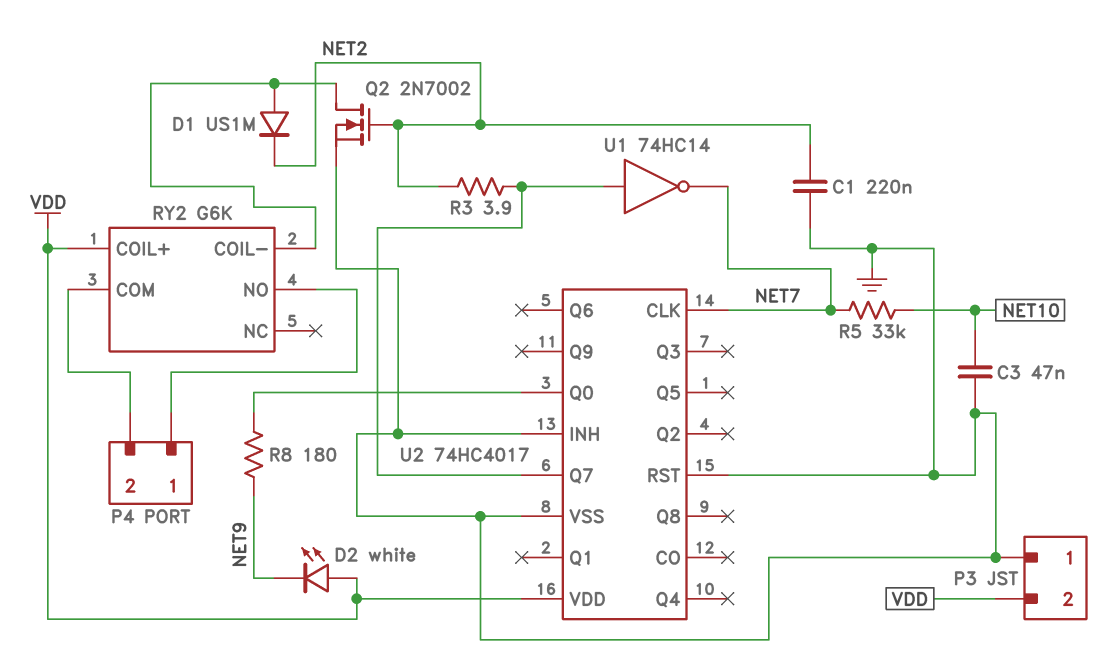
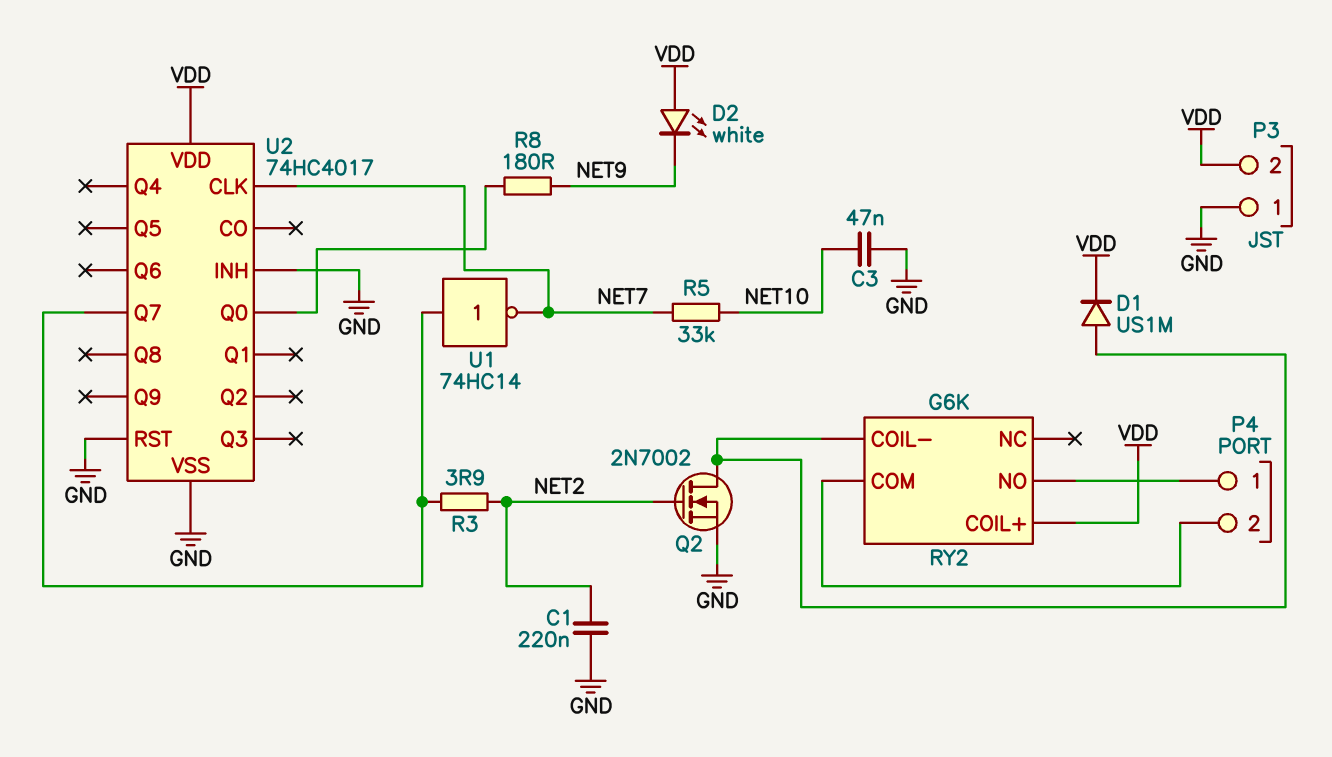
D1: diode US1M (A RY2/COIL-, K NET2) -> diode US1M (A RY2/COIL-, K VDD)

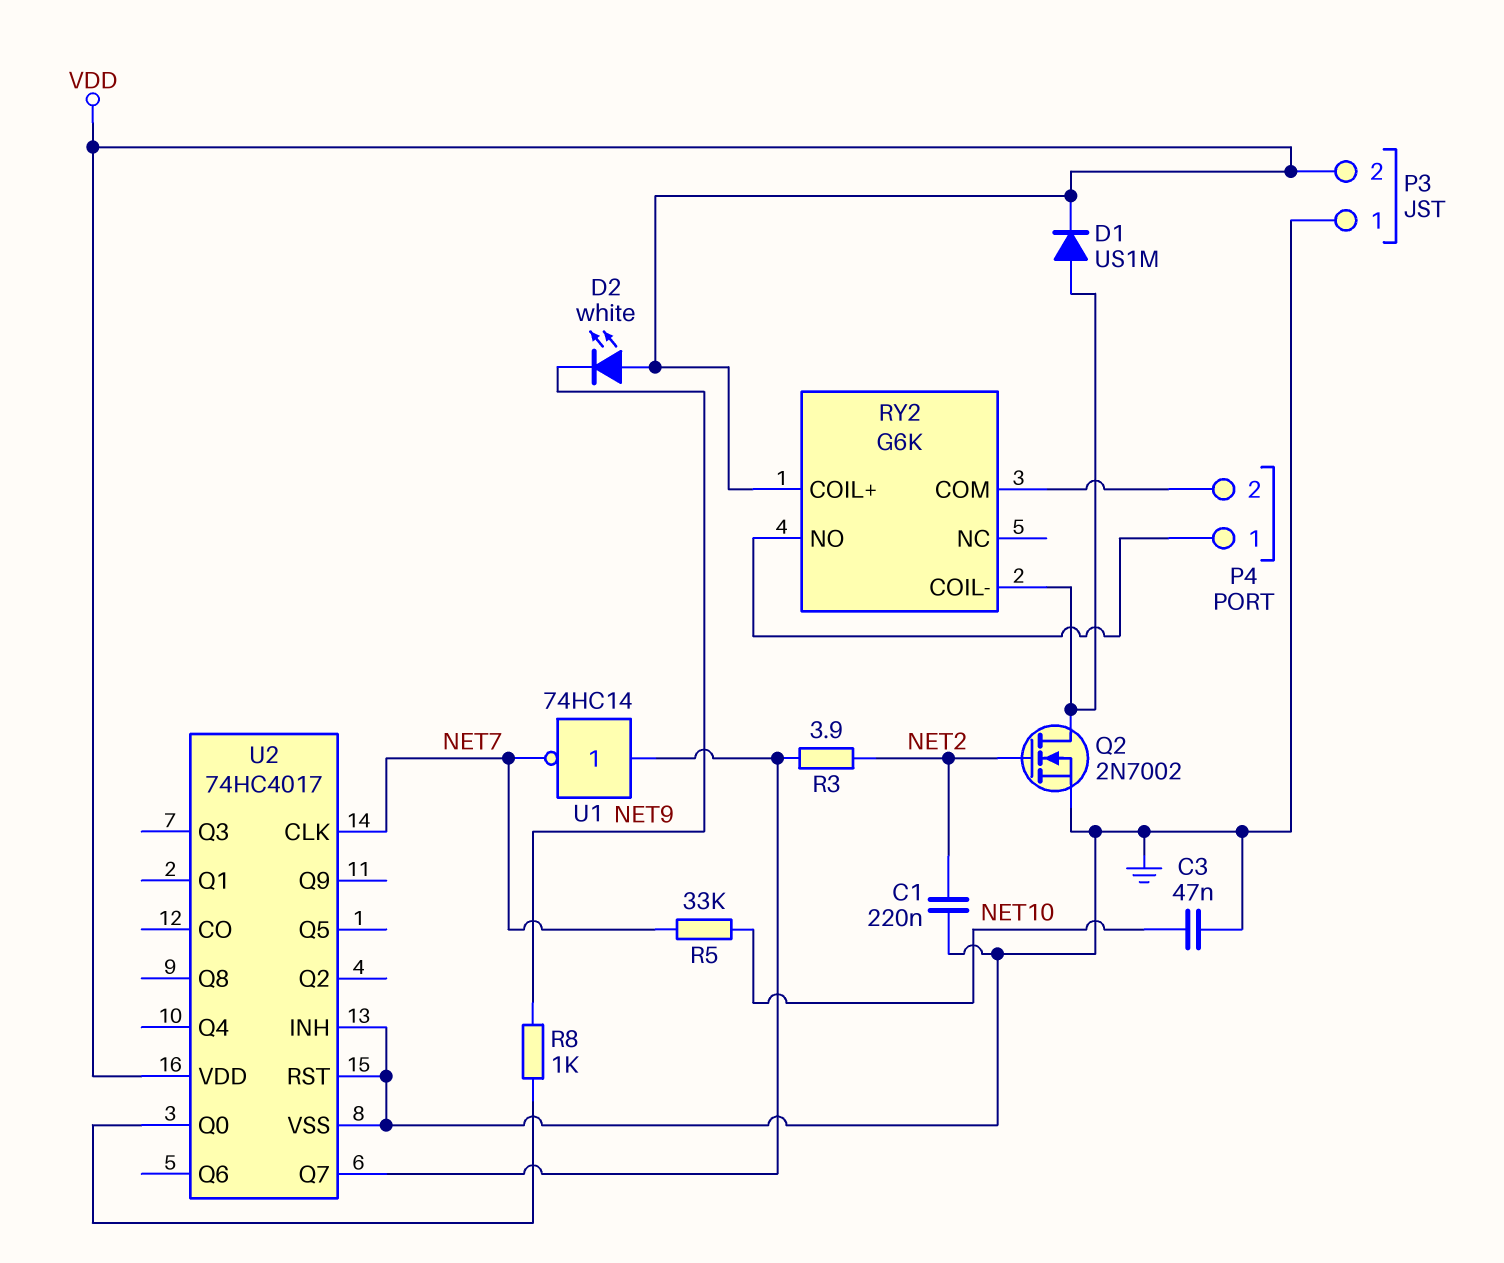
R8: 180 (NET9, U2/Q0) -> 1k (NET9, U2/Q0)

